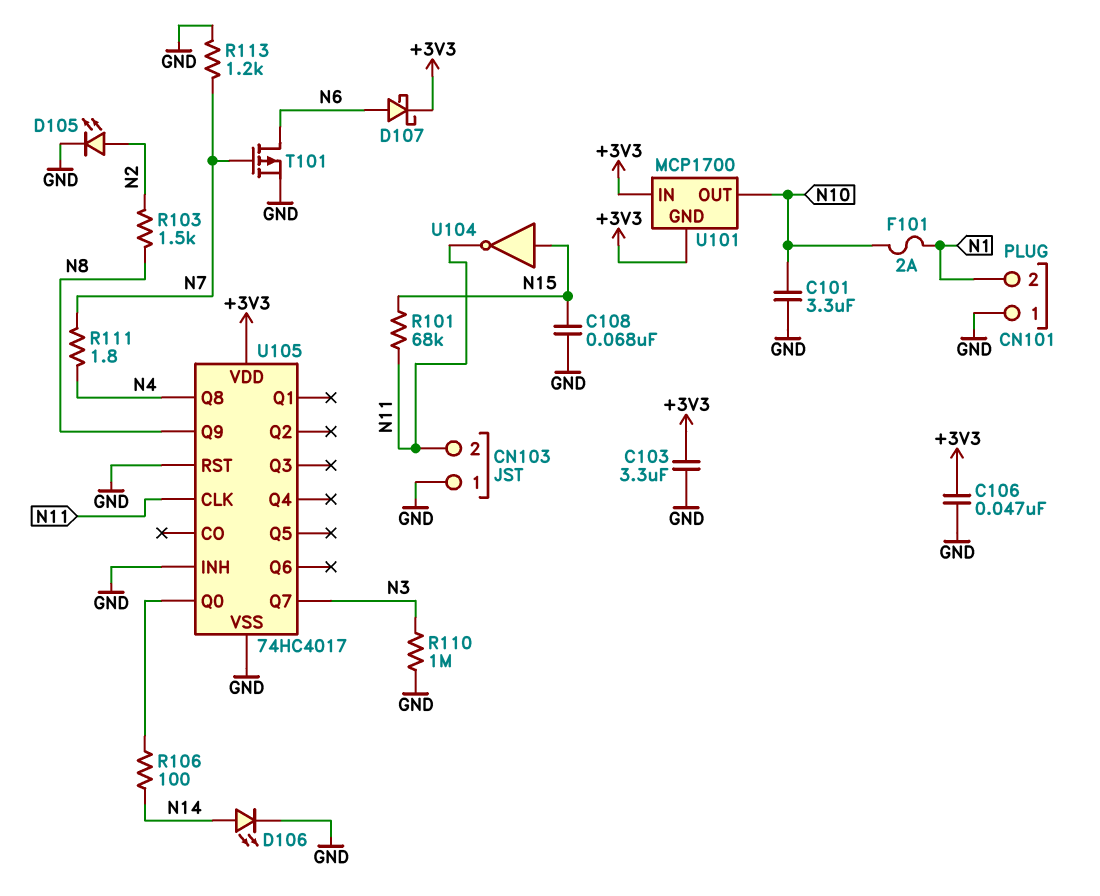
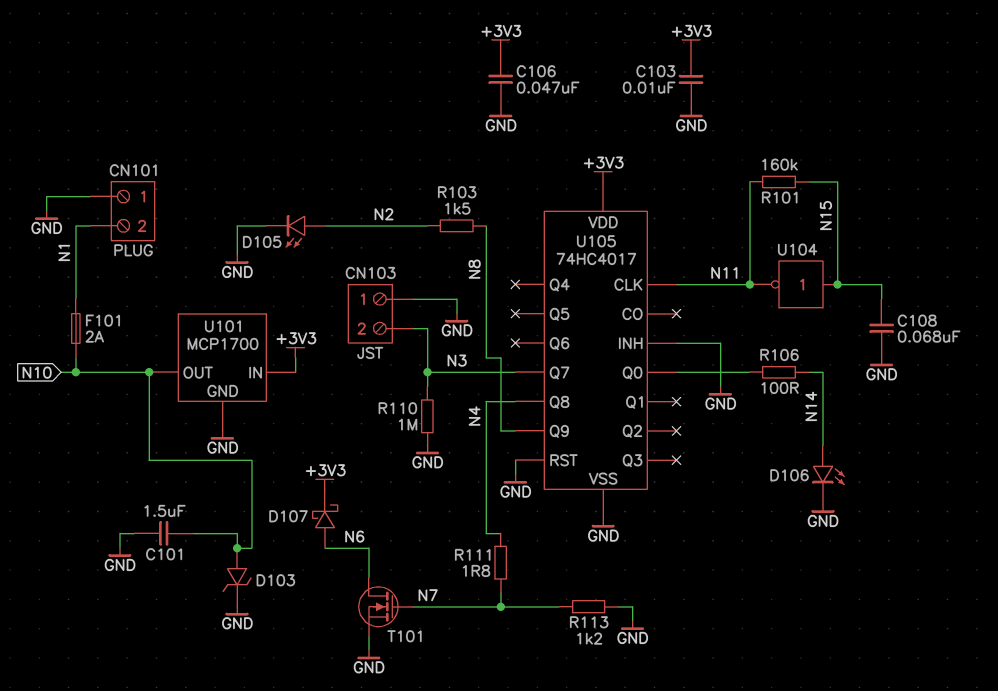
C101: 3.3uF (GND, N10) -> 1.5uF (GND, N10)
C103: 3.3uF (+3V3, GND) -> 10nF (+3V3, GND)
CN103 pin 2: N11 -> N3
D103: none -> zener (A N10, K GND)
R101: 68k (N11, N15) -> 160k (N11, N15)
T101: PMOS (G N7, D N6, S GND) -> NMOS (G N7, D N6, S GND)
U101 pin GND: +3V3 -> GND

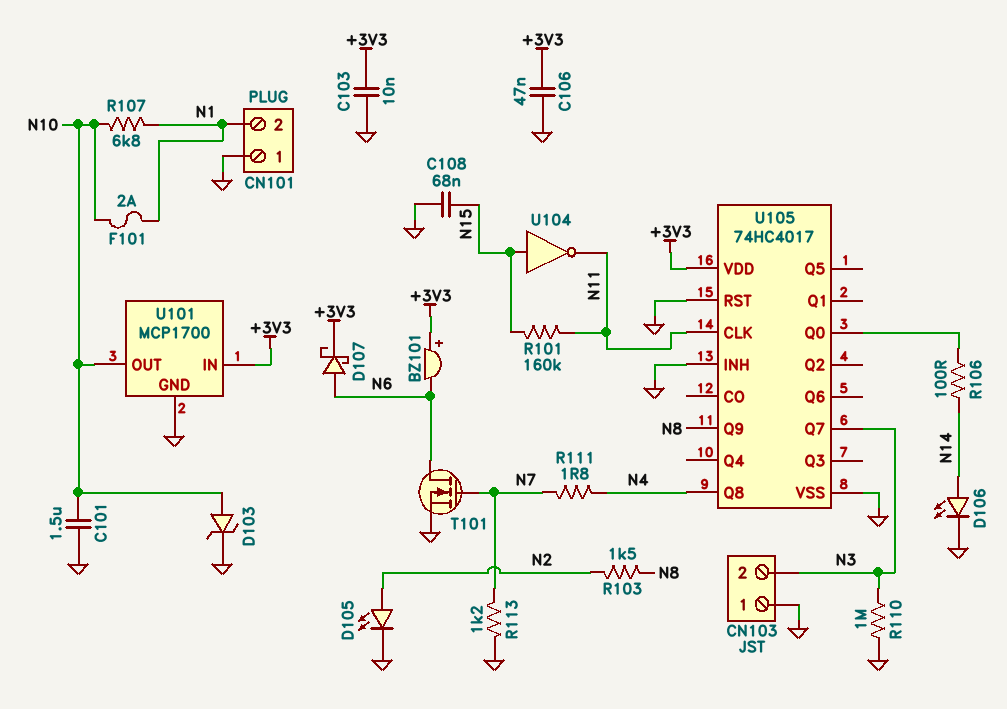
BZ101: none -> buzzer (plus +3V3, minus N6)
R107: none -> 6.8k (N1, N10)

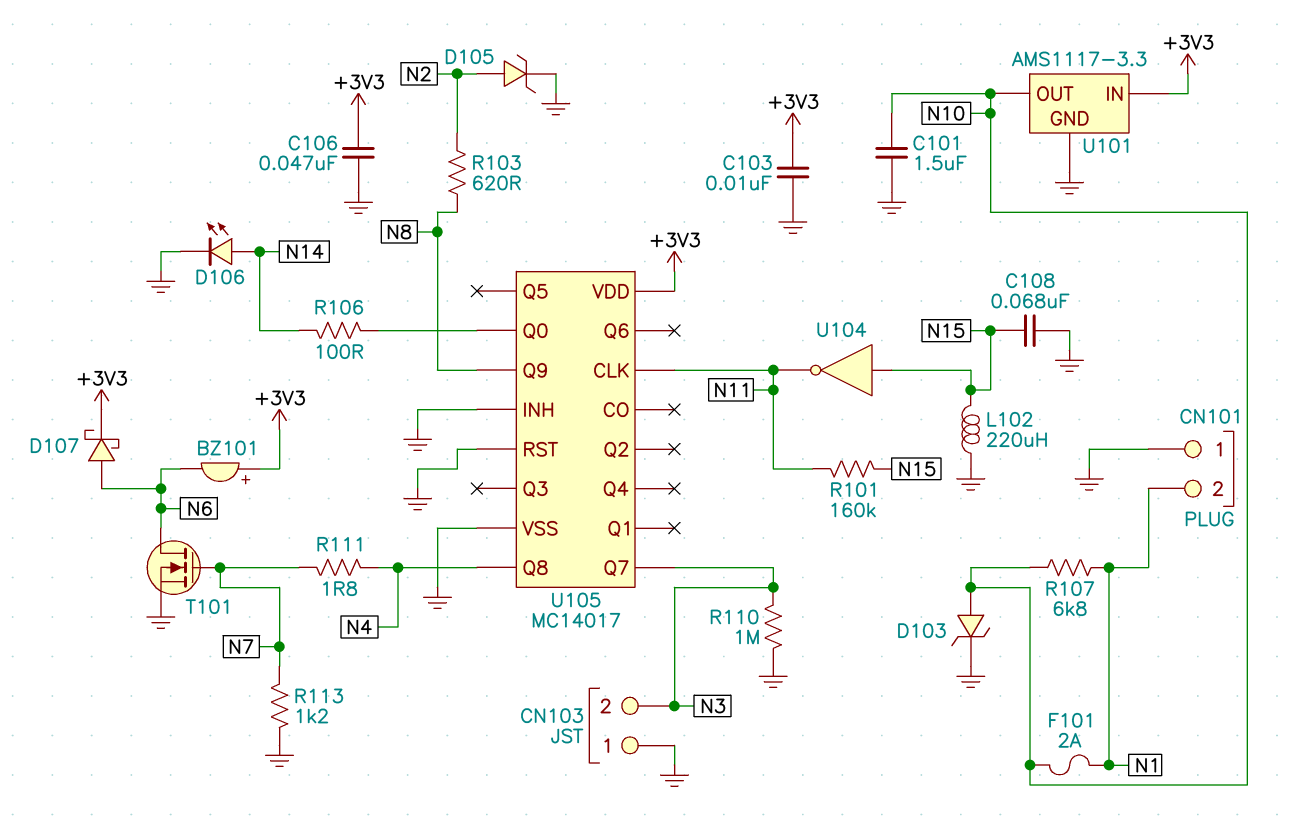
D105: LED (A N2, K GND) -> zener (A N2, K GND)
L102: none -> 220uH (GND, N15)
R103: 1.5k (N2, N8) -> 620 (N2, N8)
U101: MCP1700 -> AMS1117-3.3
U105: 74HC4017 -> MC14017

